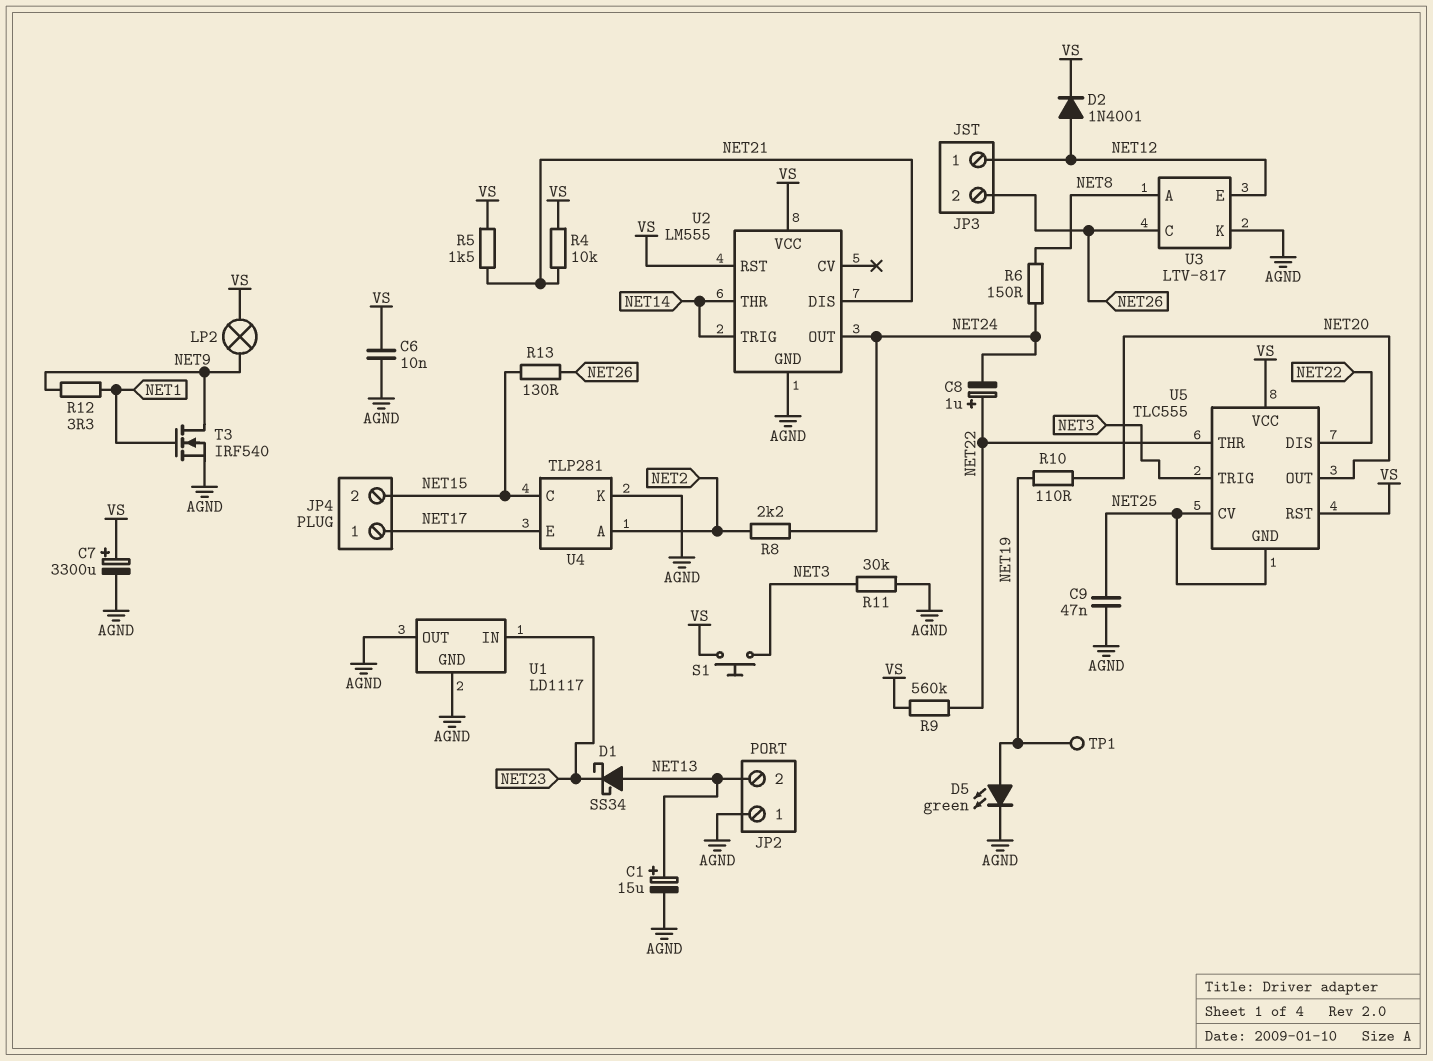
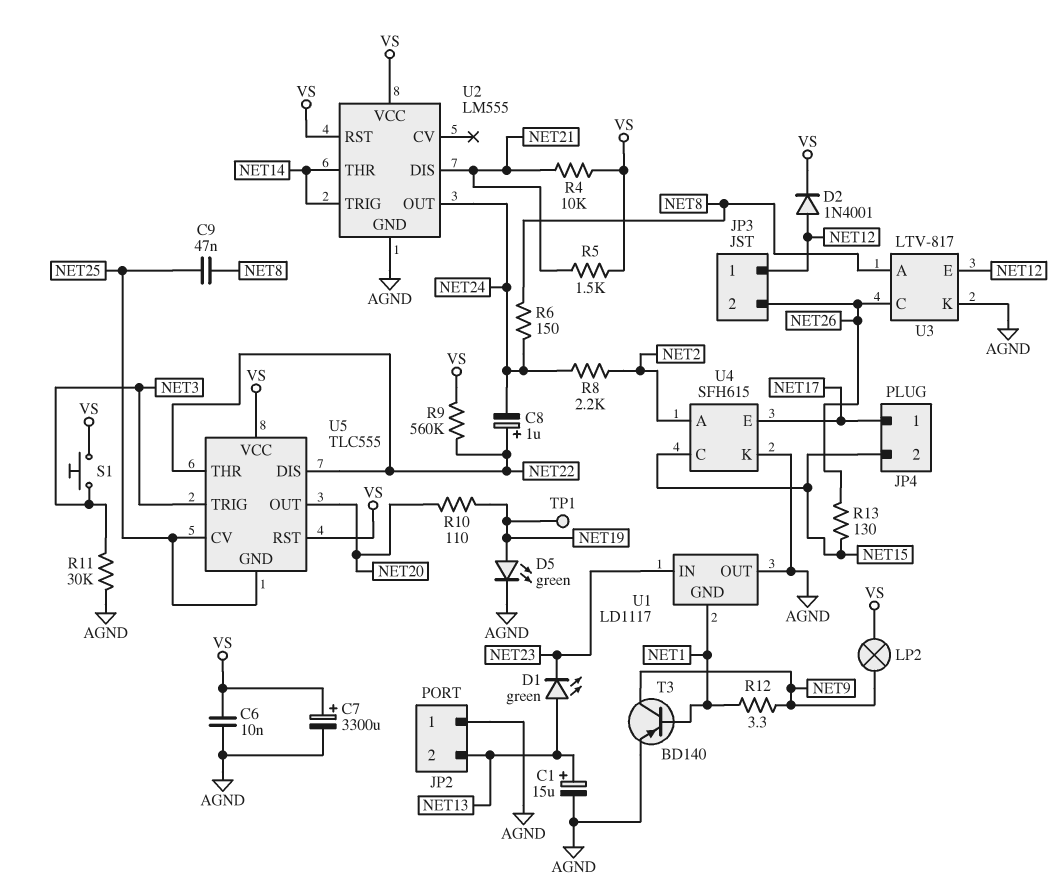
C9: 47nF (AGND, NET25) -> 47nF (NET8, NET25)
D1: schottky SS34 (A NET13, K NET23) -> LED green (A NET13, K NET23)
T3: NMOS IRF540 (G NET1, D NET9, S AGND) -> PNP BD140 (B NET1, C NET9, E AGND)
U1 pin GND: AGND -> NET1
U4: TLP281 -> SFH615

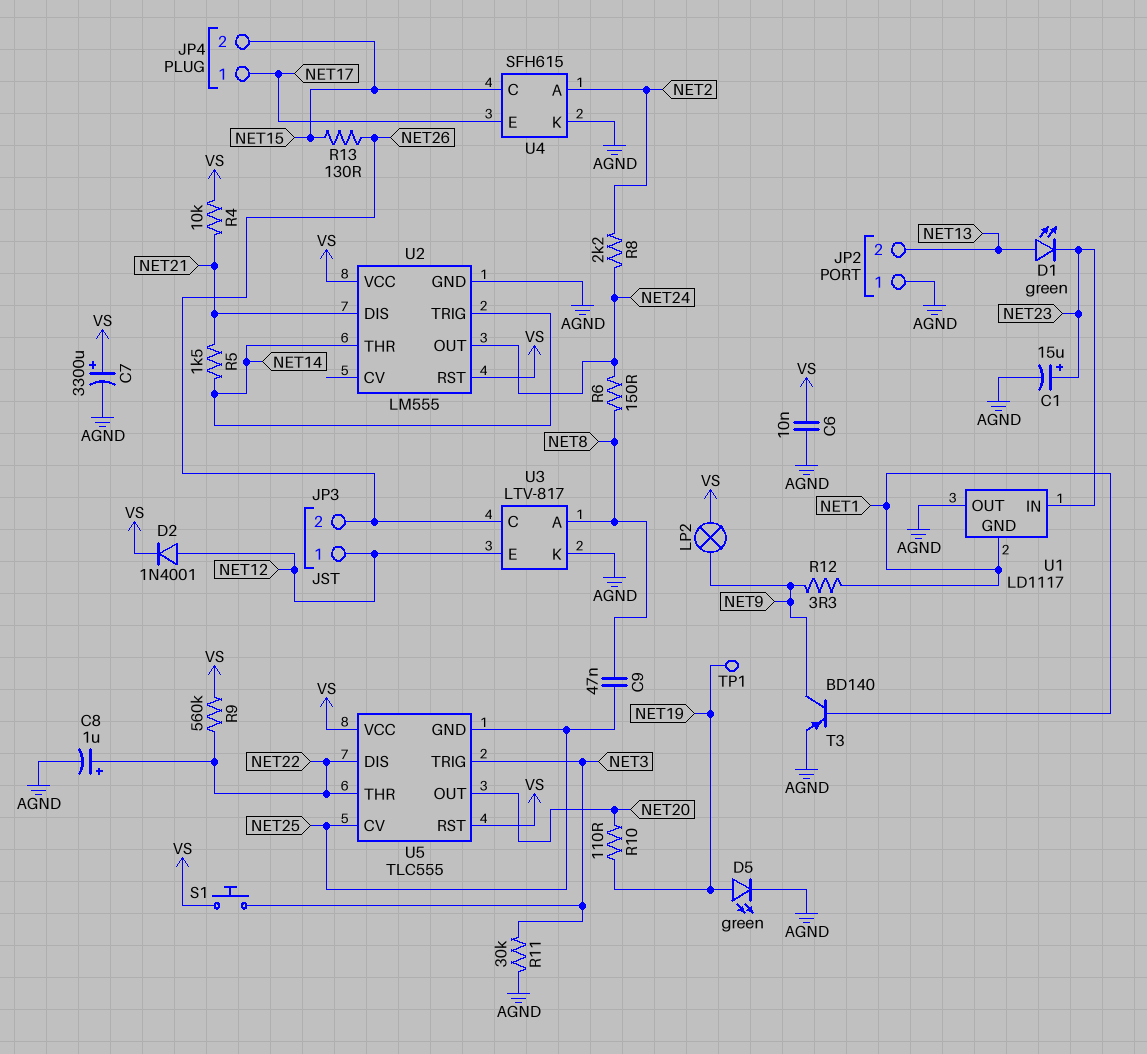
C1: 15uF (plus NET13, minus AGND) -> 15uF (plus NET23, minus AGND)
C8: 1uF (plus NET22, minus NET24) -> 1uF (plus NET22, minus AGND)
R5: 1.5k (NET21, VS) -> 1.5k (NET14, NET21)

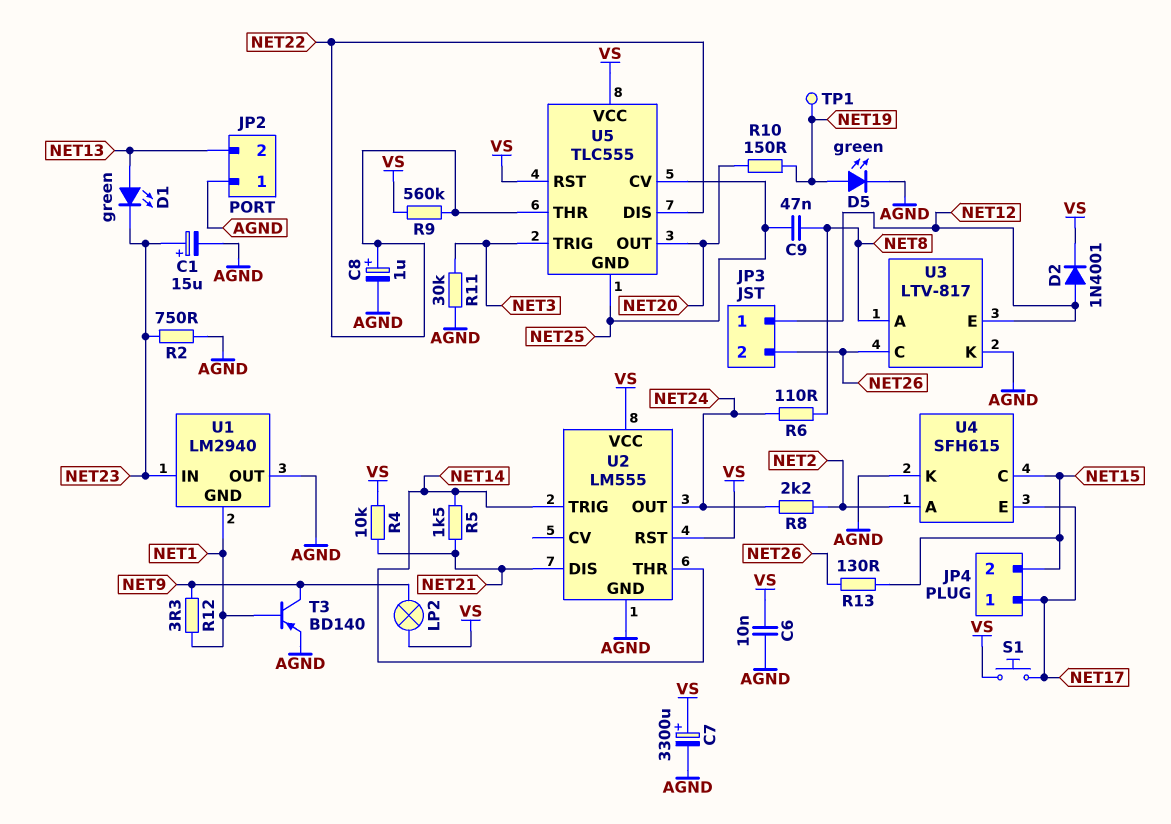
R2: none -> 750 (AGND, NET23)
R6: 150 (NET8, NET24) -> 110 (NET8, NET24)
R10: 110 (NET19, NET20) -> 150 (NET19, NET20)
S1: button (NET3, VS) -> button (NET17, VS)
U1: LD1117 -> LM2940

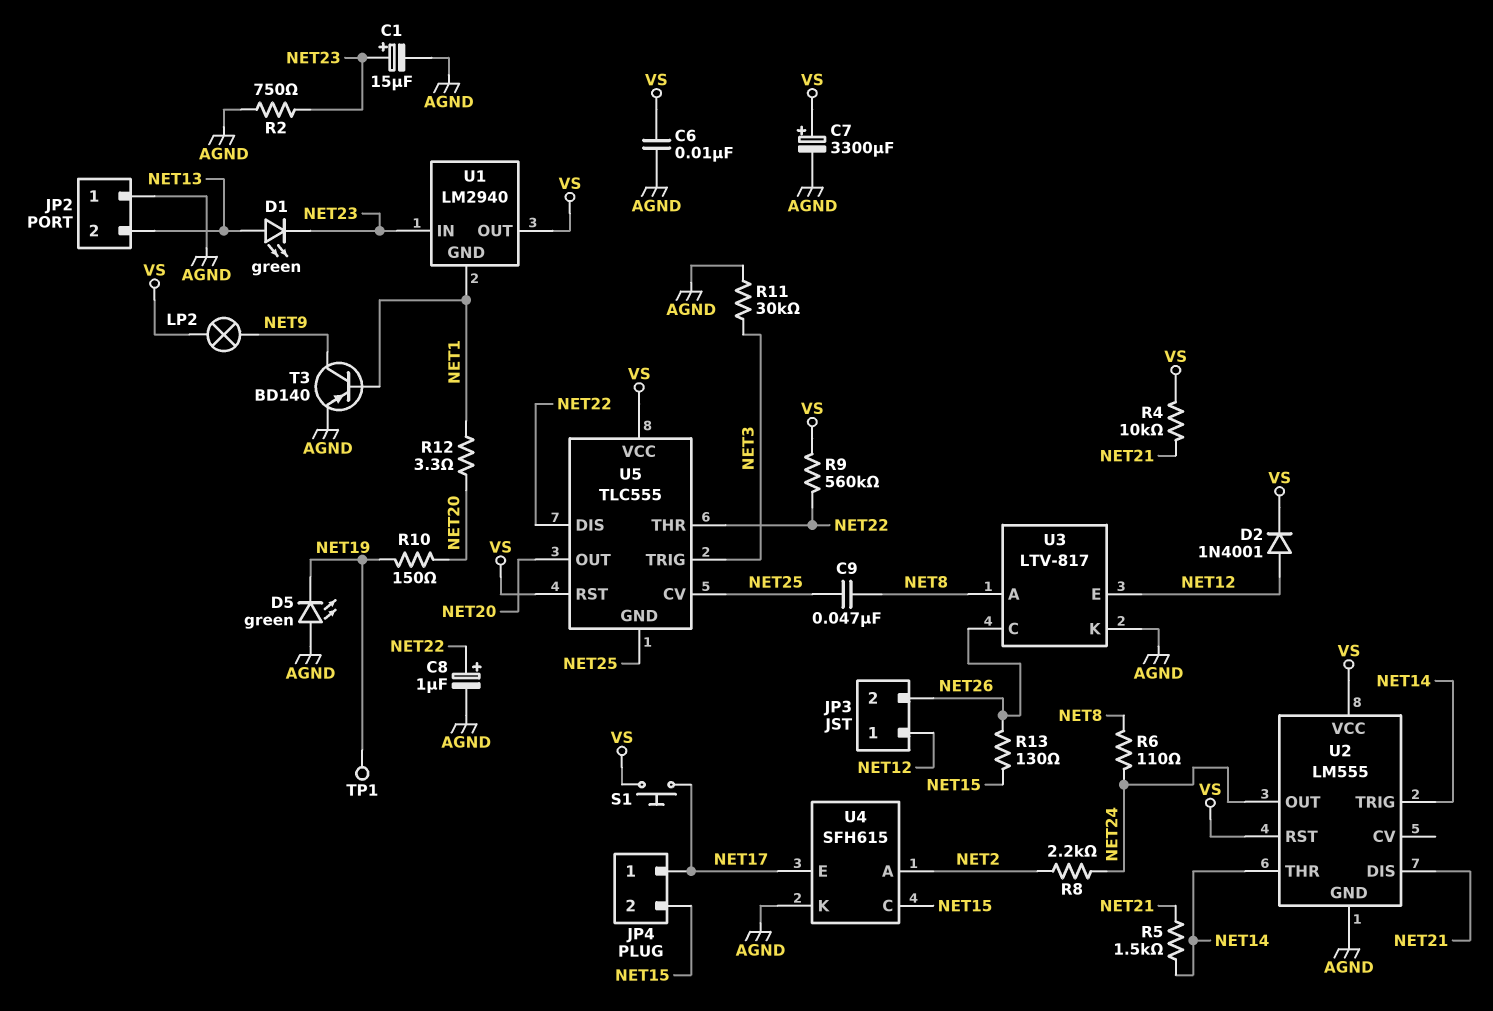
D5: LED green (A NET19, K AGND) -> LED green (A AGND, K NET19)
R12: 3.3 (NET1, NET9) -> 3.3 (NET1, NET20)
U1 pin OUT: AGND -> VS

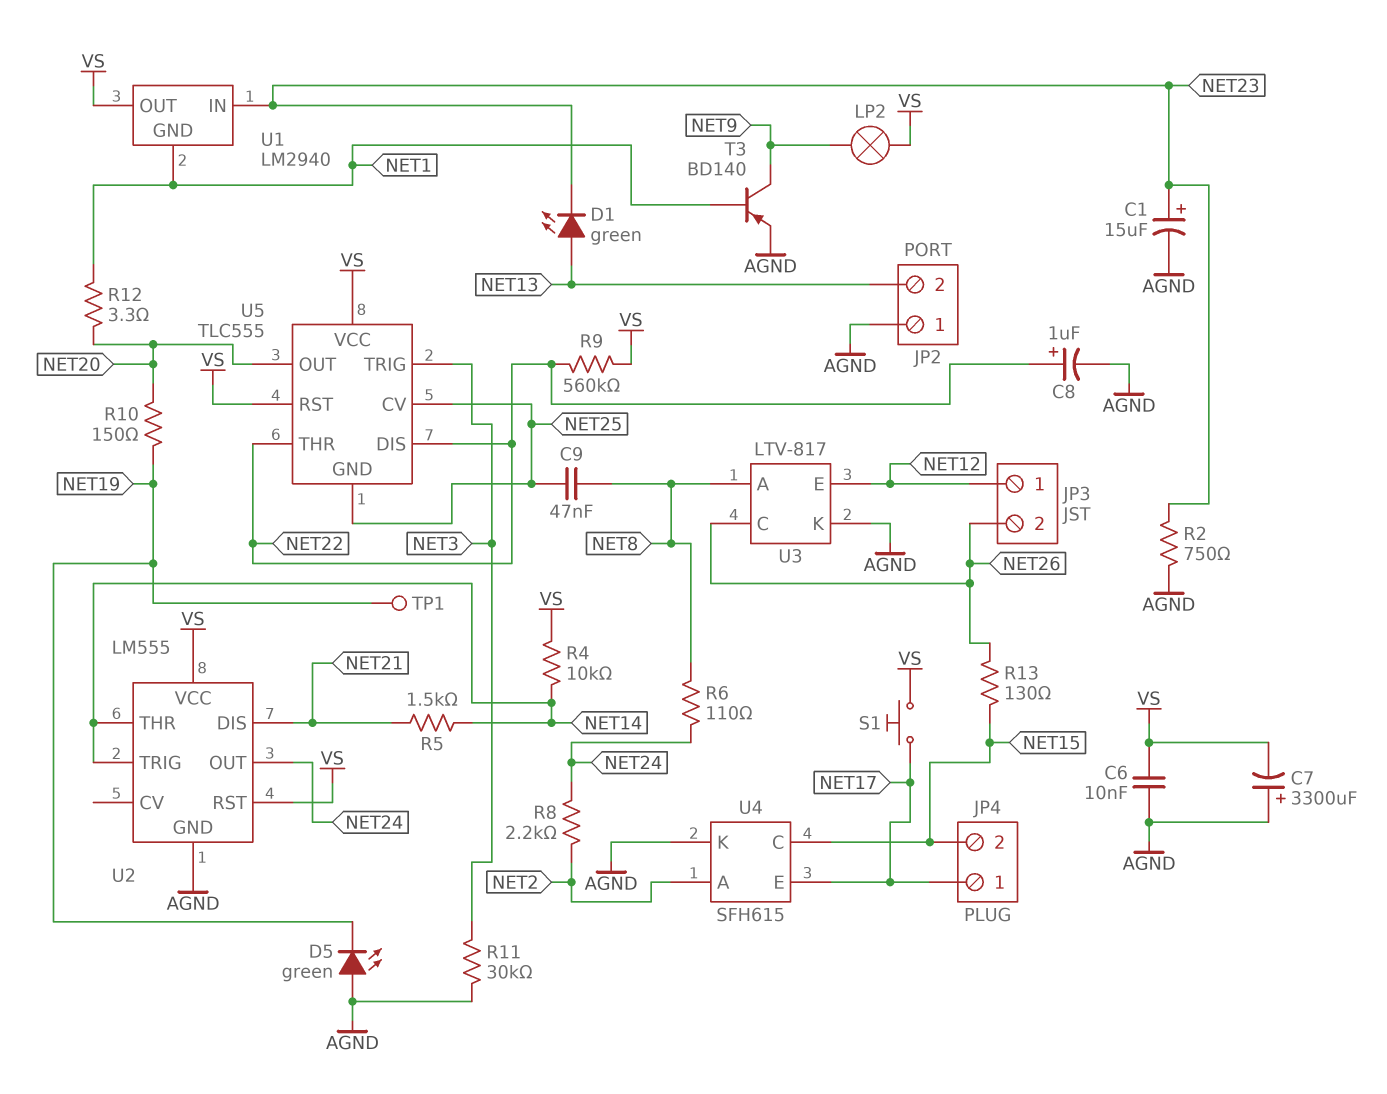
C7: 3300uF (plus VS, minus AGND) -> 3300uF (plus AGND, minus VS)
D2: diode 1N4001 (A NET12, K VS) -> none
R4: 10k (NET21, VS) -> 10k (NET14, VS)

